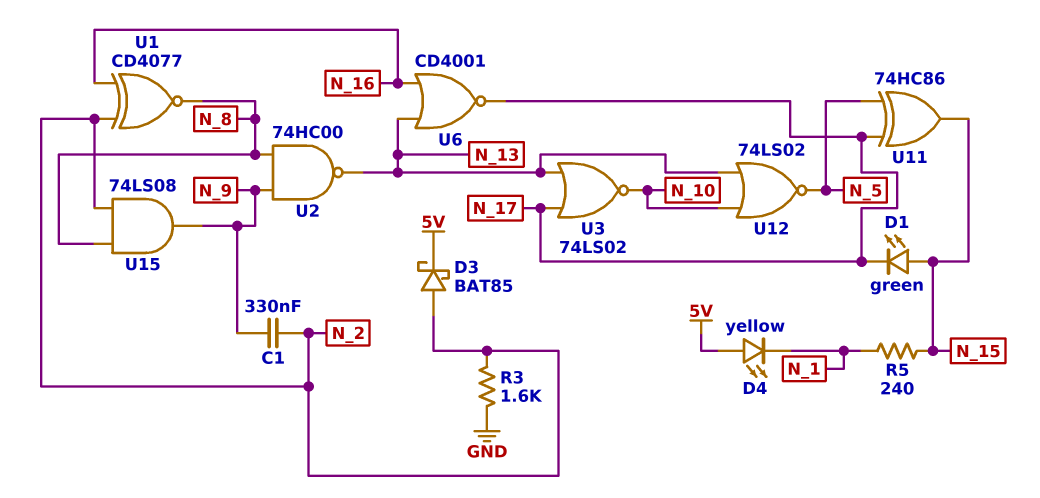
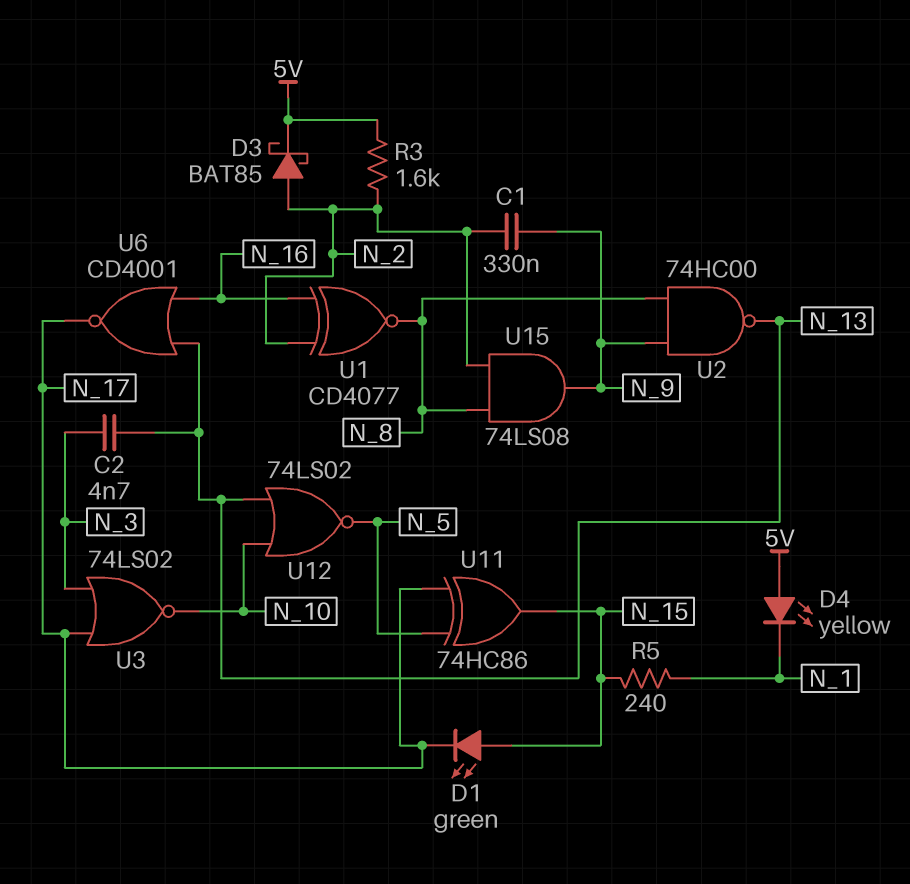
C2: none -> 4.7nF (N_3, N_13)
R3: 1.6k (GND, N_2) -> 1.6k (5V, N_2)
U3: NOR 74LS02 (in N_13, in N_17, out N_10) -> NOR 74LS02 (in N_3, in N_17, out N_10)

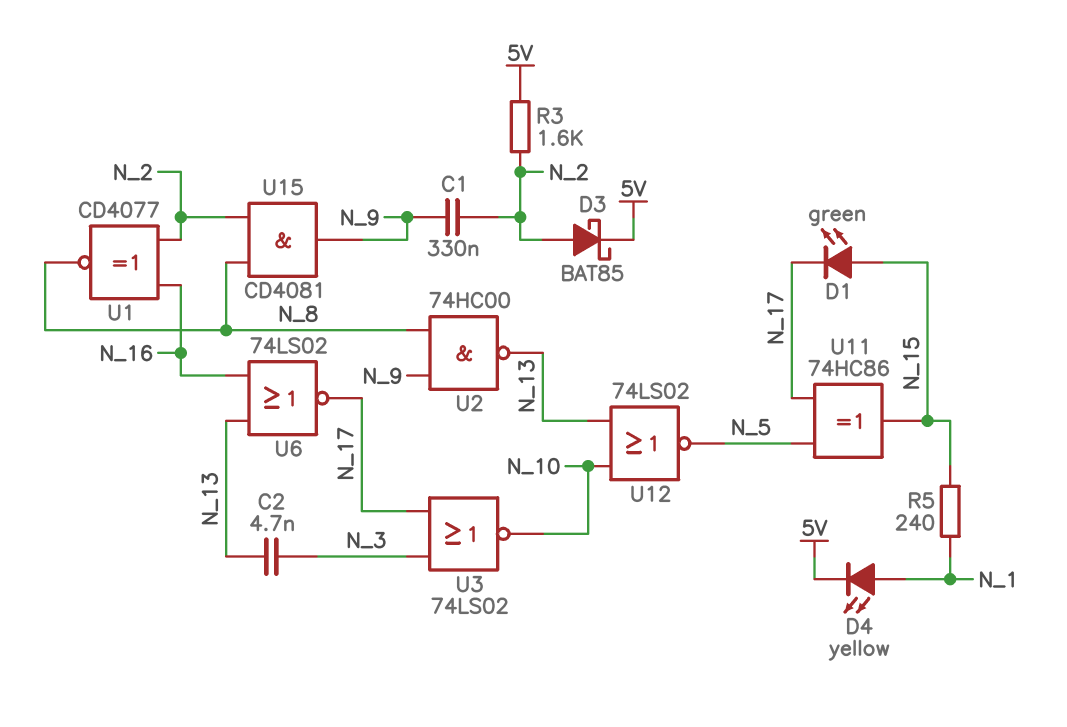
D4: LED yellow (A 5V, K N_1) -> LED yellow (A N_1, K 5V)
U6: NOR CD4001 (in N_13, in N_16, out N_17) -> NOR 74LS02 (in N_13, in N_16, out N_17)
U15: AND 74LS08 (in N_2, in N_8, out N_9) -> AND CD4081 (in N_2, in N_8, out N_9)

